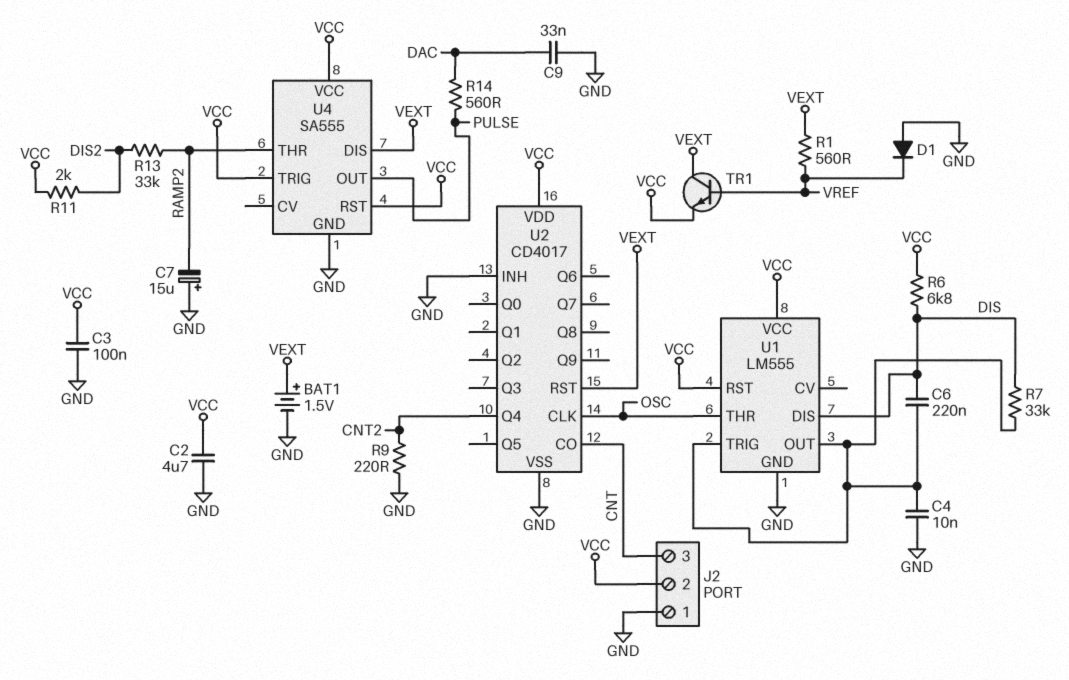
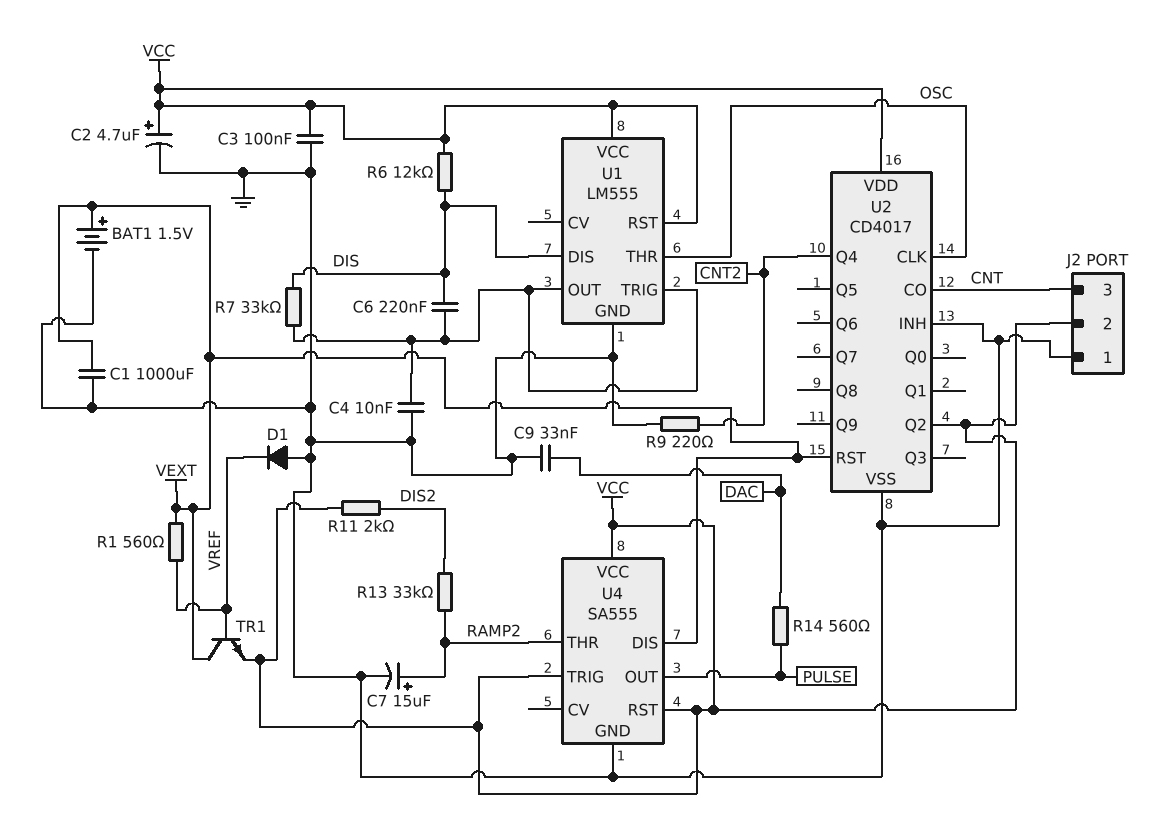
C1: none -> 1000uF (GND, VEXT)
C2: 4.7uF (GND, VCC) -> 4.7uF (plus VCC, minus GND)
C7: 15uF (plus GND, minus RAMP2) -> 15uF (plus RAMP2, minus GND)
R6: 6.8k (DIS, VCC) -> 12k (DIS, VCC)
U2 pin Q2: none -> VCC

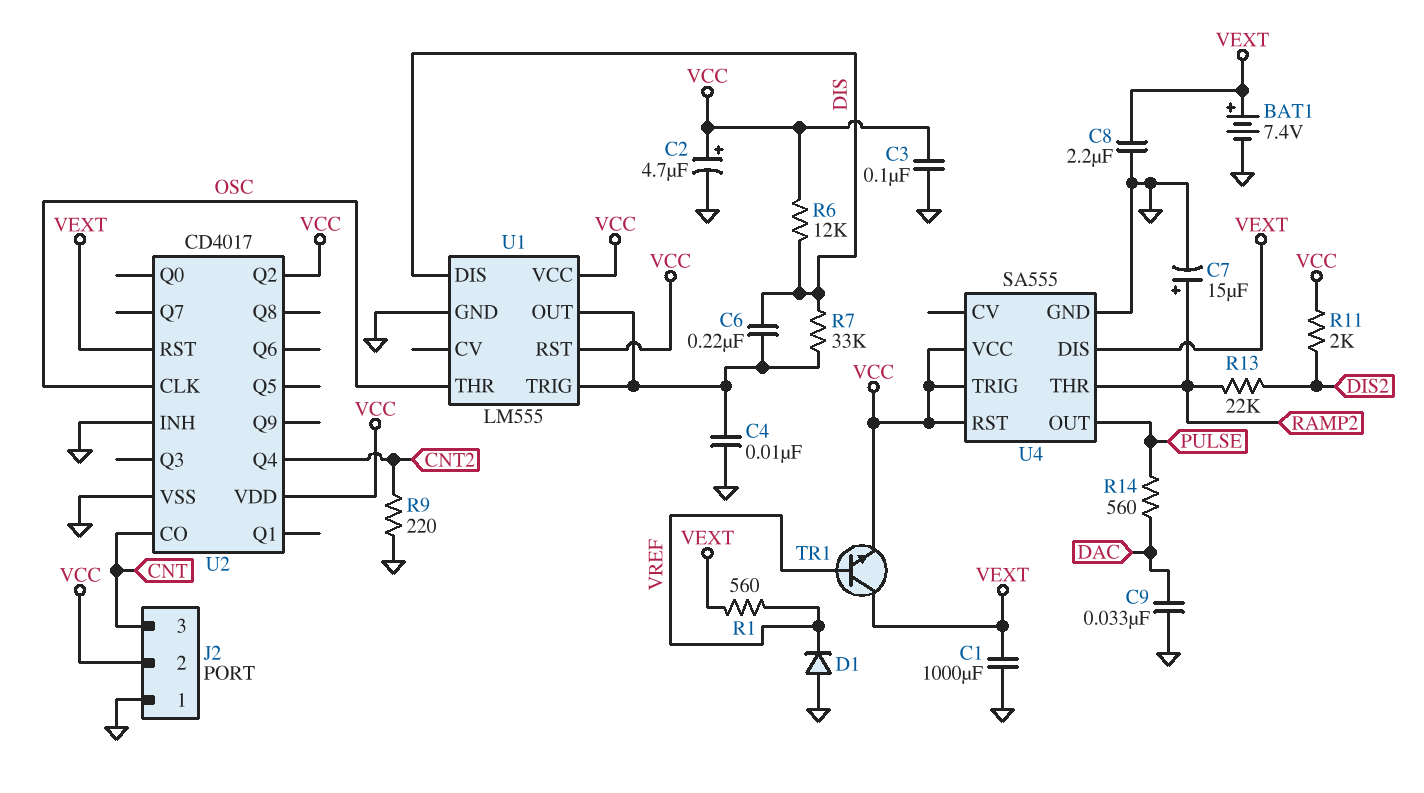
BAT1: 1.5V (plus VEXT, minus GND) -> 7.4V (plus VEXT, minus GND)
C8: none -> 2.2uF (GND, VEXT)
R13: 33k (DIS2, RAMP2) -> 22k (DIS2, RAMP2)

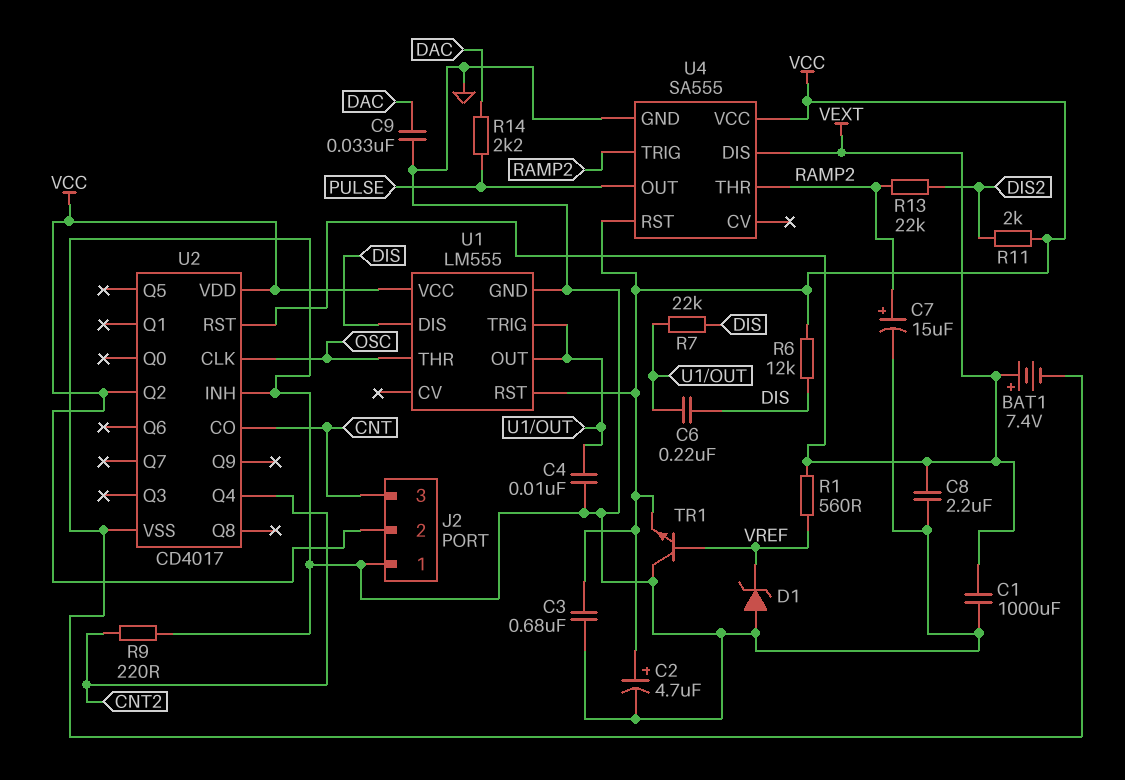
C3: 100nF (GND, VCC) -> 680nF (GND, VCC)
D1: diode (A GND, K VREF) -> zener (A GND, K VREF)
R7: 33k (DIS, U1/OUT) -> 22k (DIS, U1/OUT)
R14: 560 (DAC, PULSE) -> 2.2k (DAC, PULSE)
TR1: NPN (B VREF, C VEXT, E VCC) -> NPN (B VREF, C GND, E VCC)
U4 pin TRIG: VCC -> RAMP2

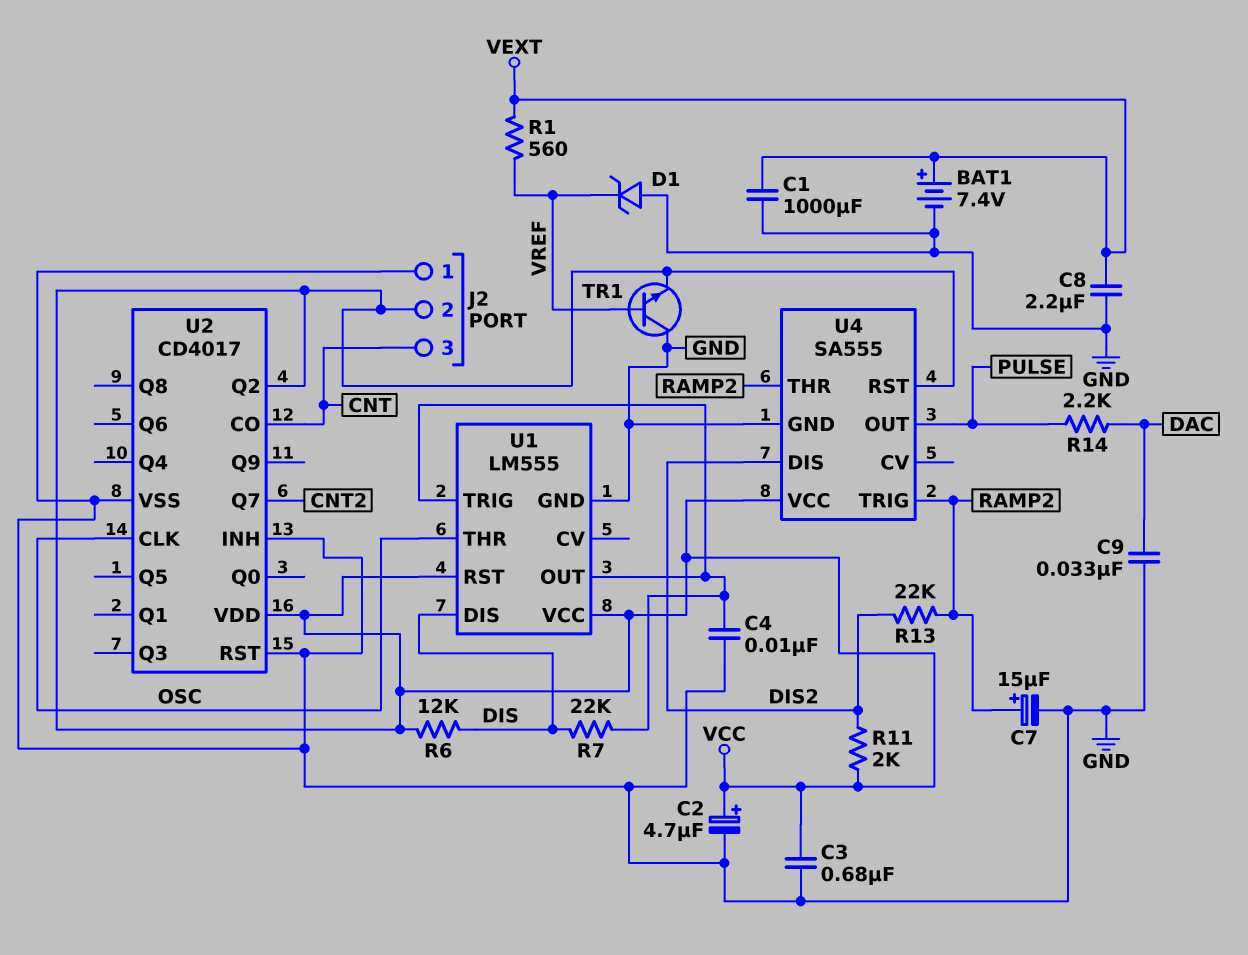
C6: 220nF (DIS, U1/OUT) -> none
R9: 220 (CNT2, GND) -> none
U2 pin Q4: CNT2 -> none
U2 pin Q7: none -> CNT2
U2 pin RST: VEXT -> GND
U4 pin DIS: VEXT -> DIS2

